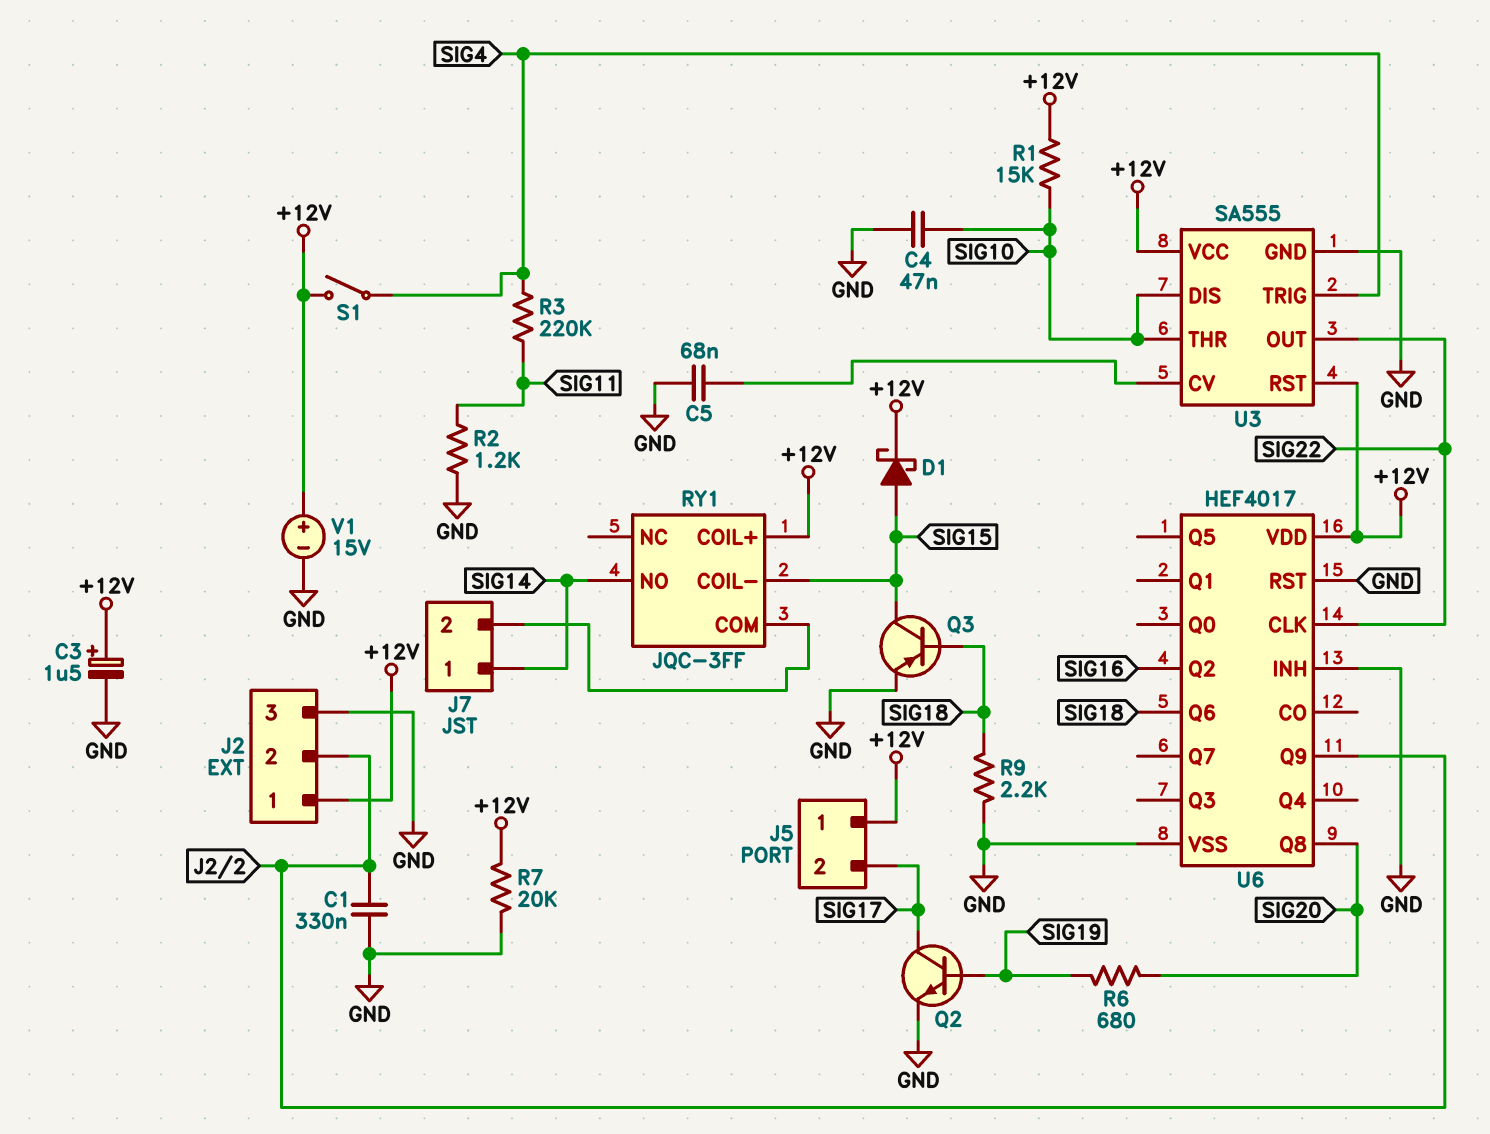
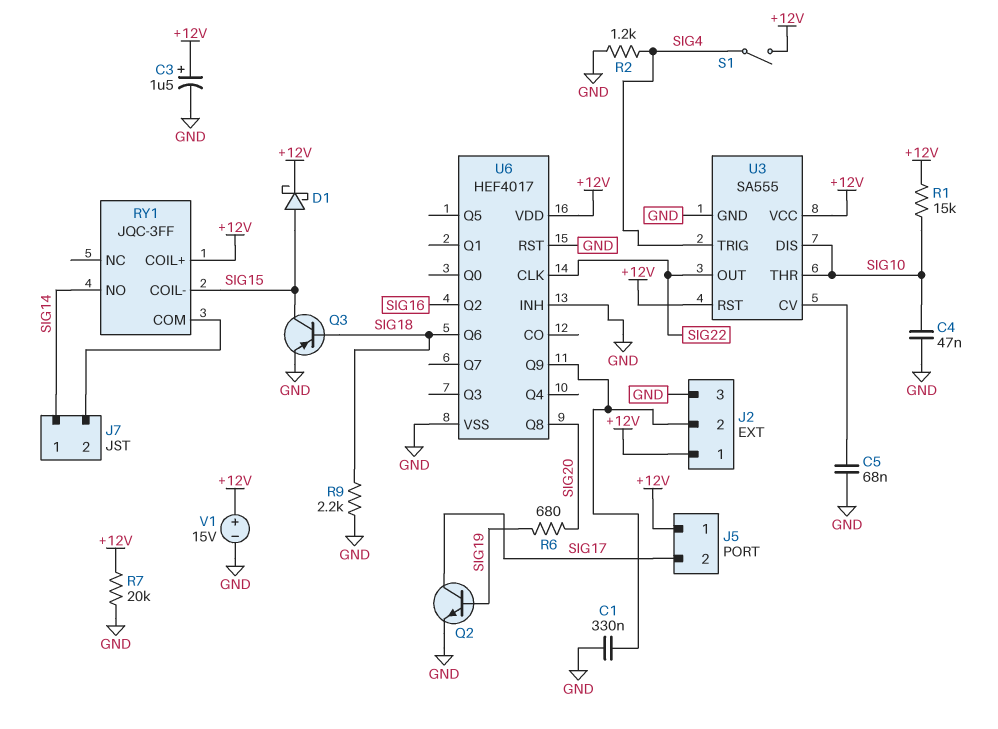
R2: 1.2k (GND, SIG11) -> 1.2k (GND, SIG4)
R3: 220k (SIG4, SIG11) -> none

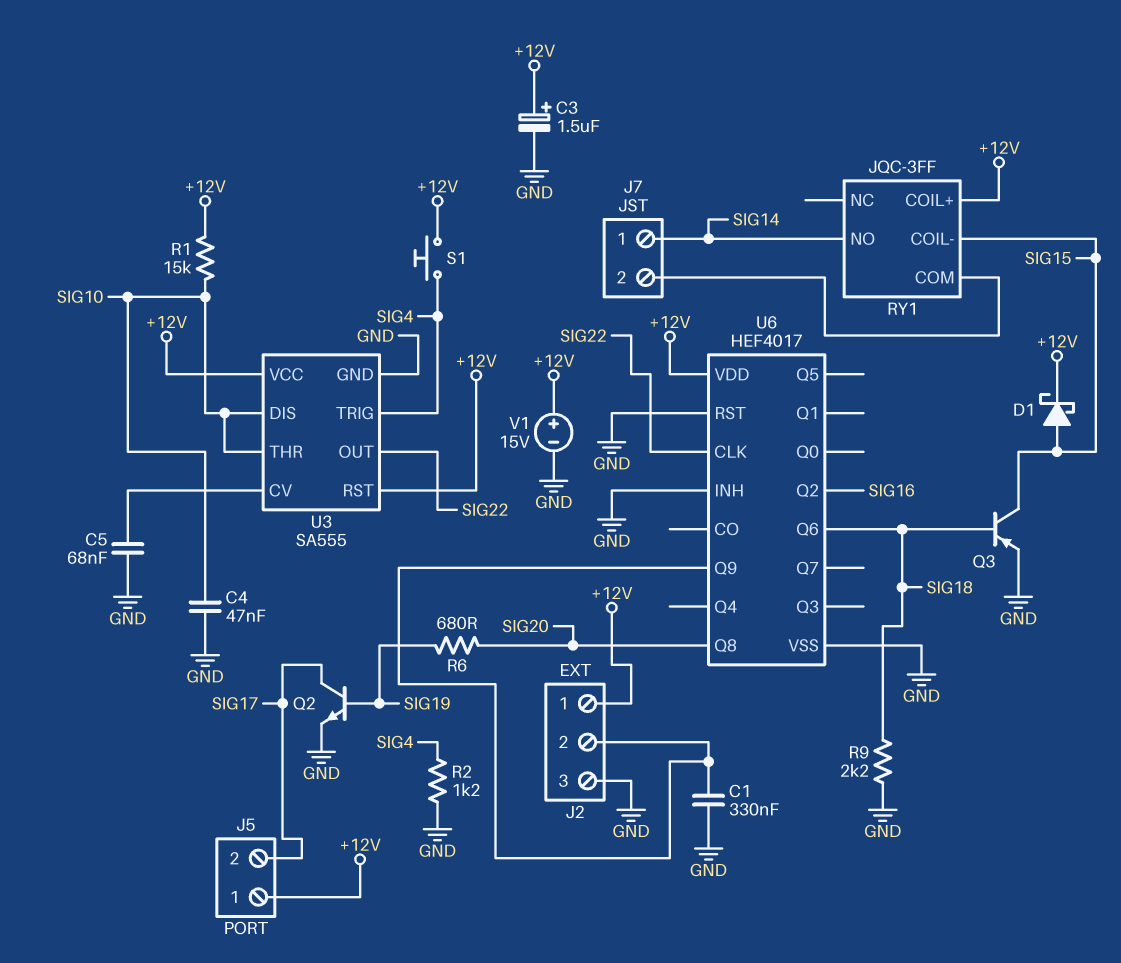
R7: 20k (+12V, GND) -> none
S1: switch (+12V, SIG4) -> button (+12V, SIG4)

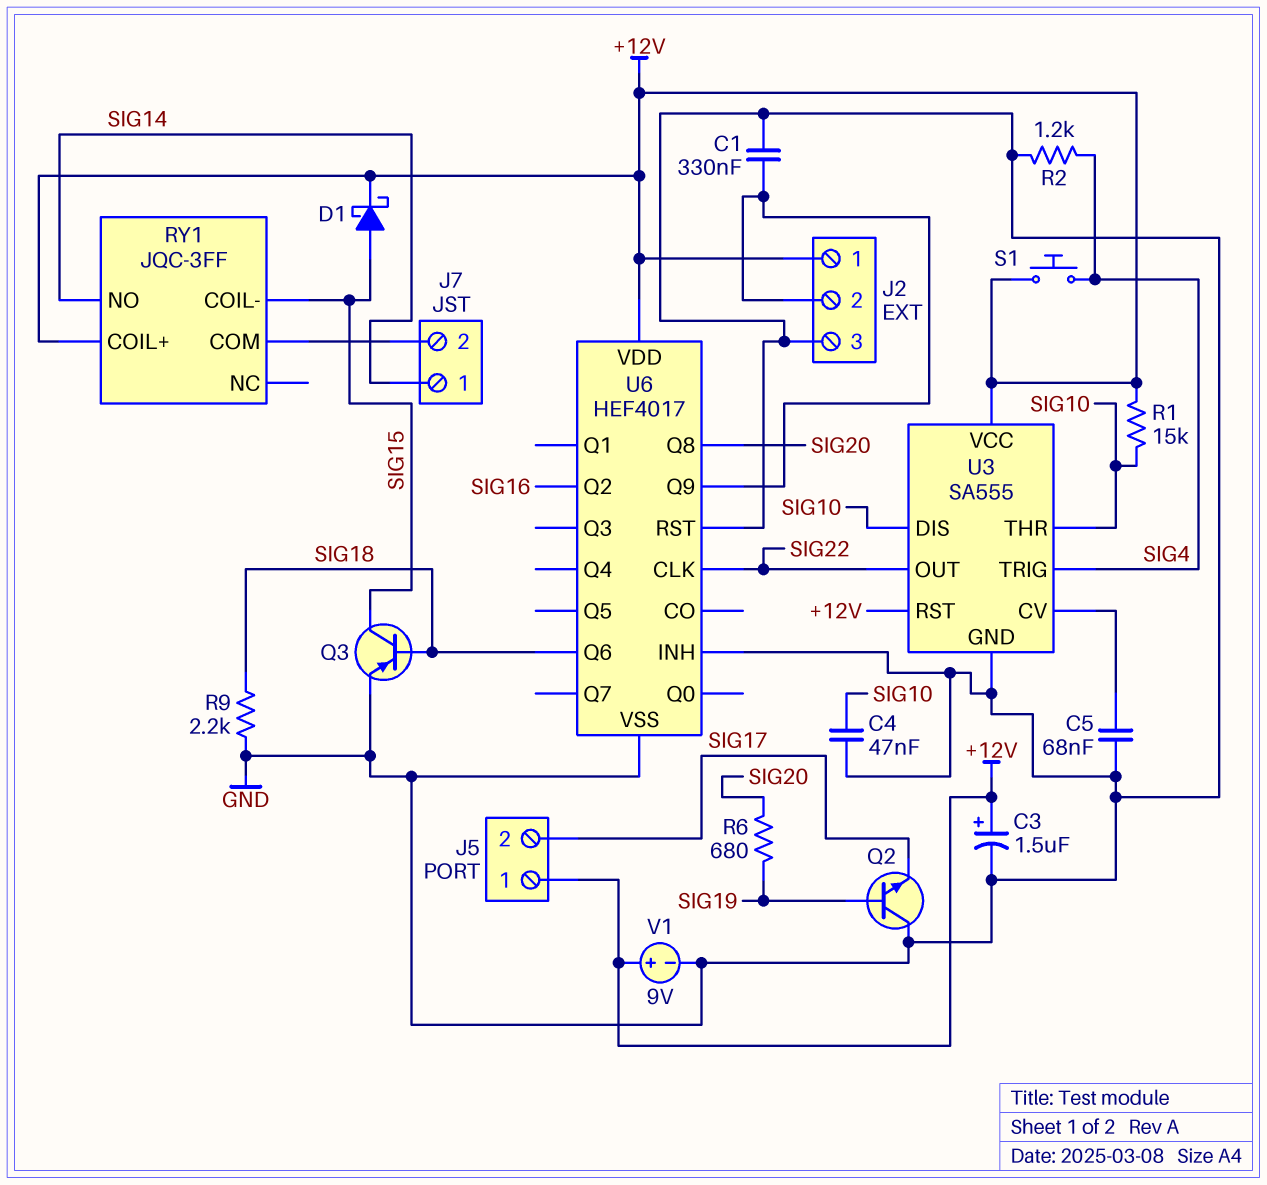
Q2: NPN (B SIG19, C SIG17, E GND) -> NPN (B SIG19, C GND, E SIG17)
V1: 15V (plus +12V, minus GND) -> 9V (plus +12V, minus GND)

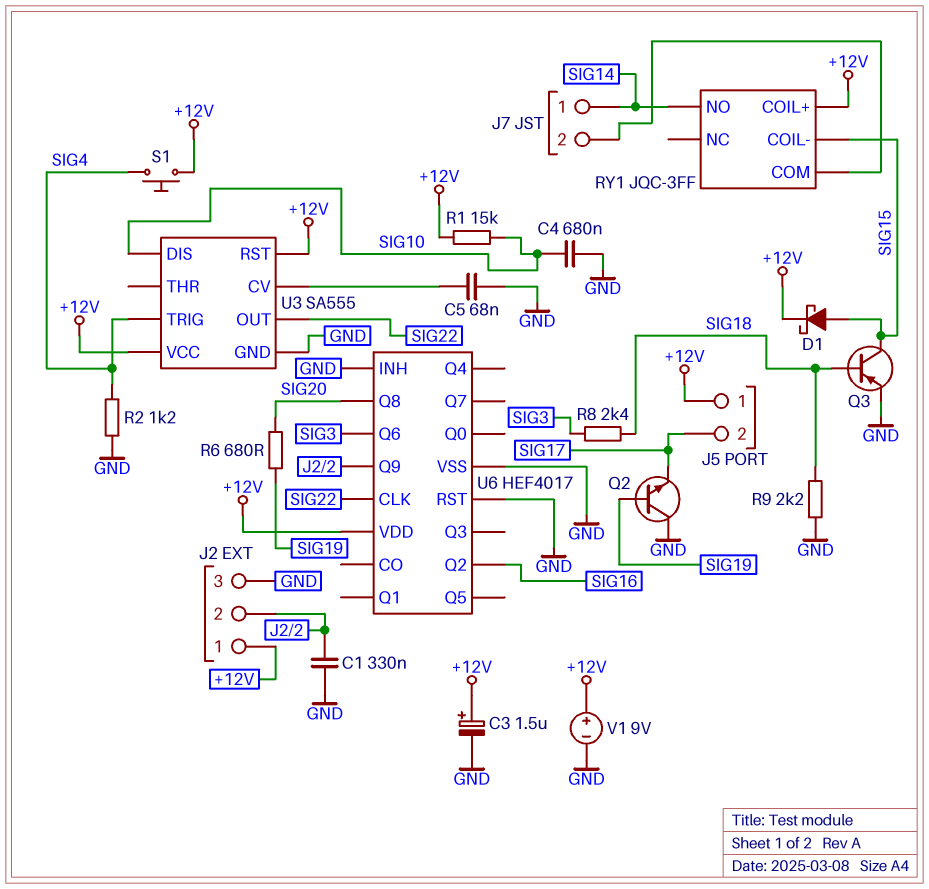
C4: 47nF (GND, SIG10) -> 680nF (GND, SIG10)
R8: none -> 2.4k (SIG3, SIG18)
U3 pin THR: SIG10 -> none
U6 pin Q6: SIG18 -> SIG3

